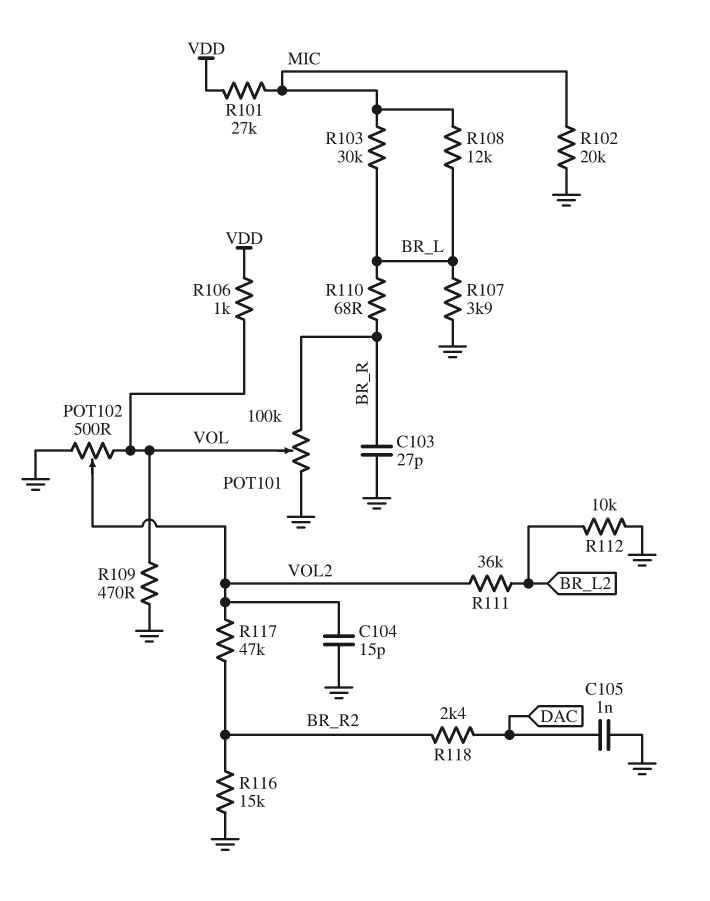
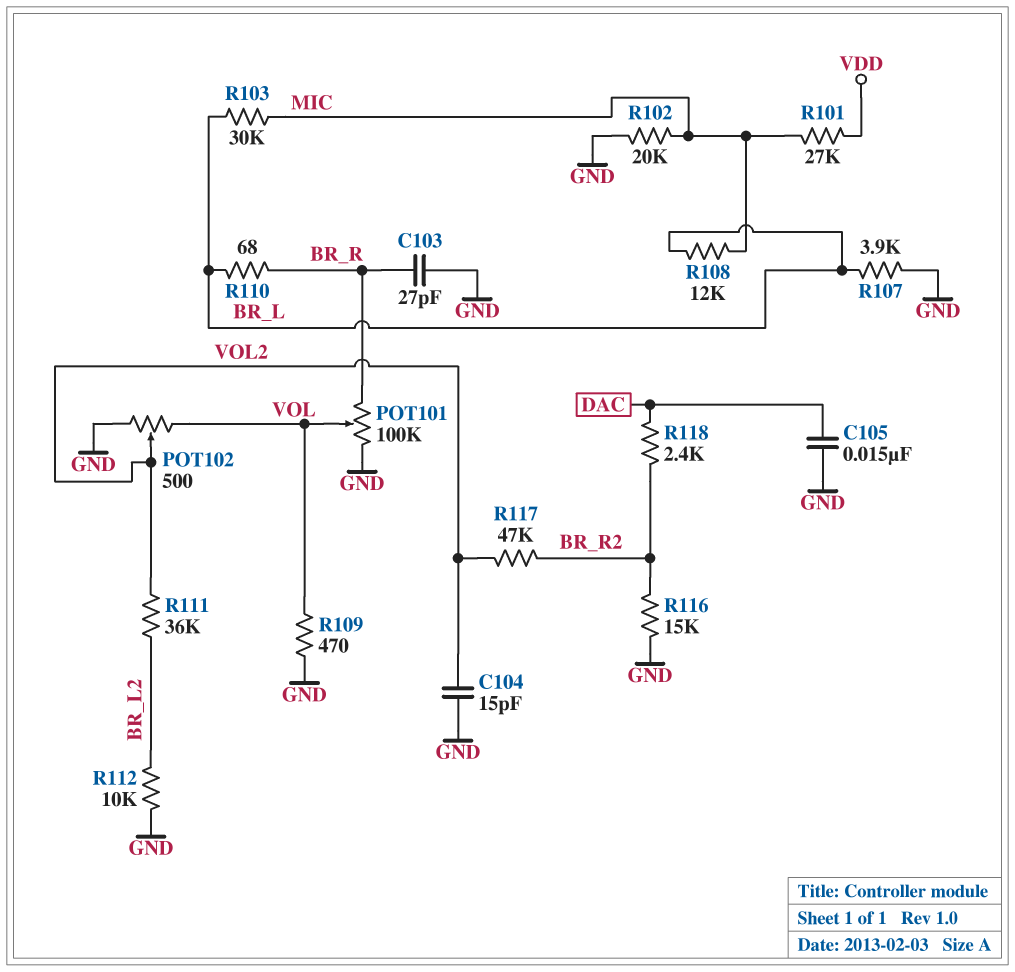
C105: 1nF (DAC, GND) -> 15nF (DAC, GND)
R106: 1k (VDD, VOL) -> none

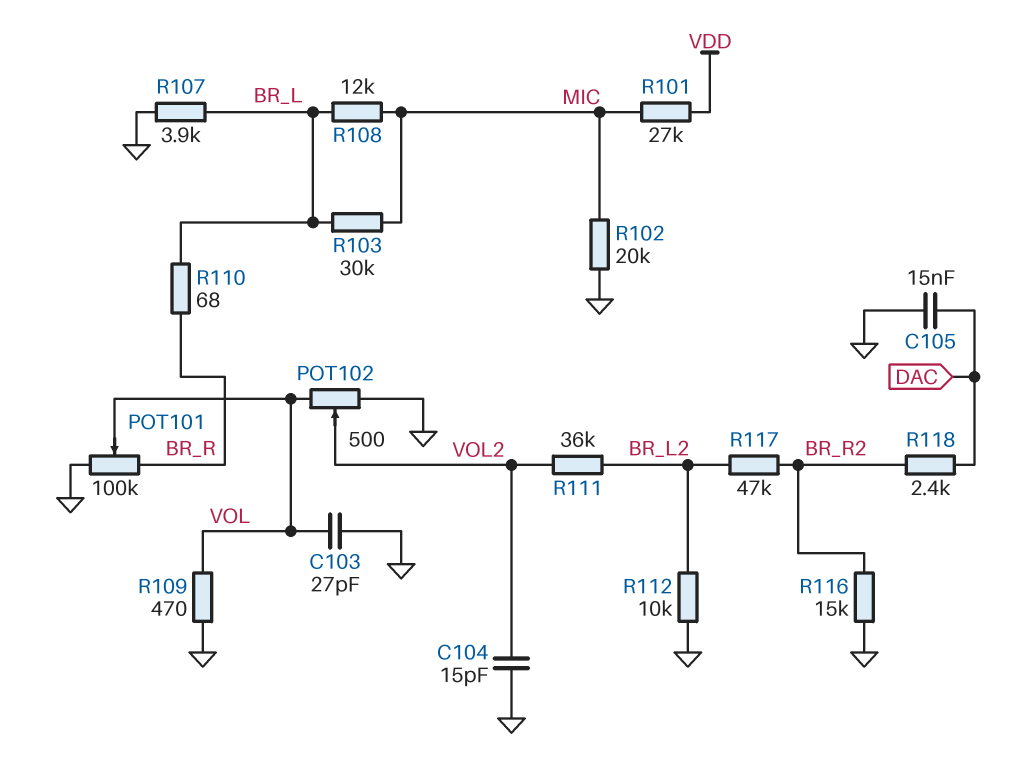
C103: 27pF (BR_R, GND) -> 27pF (GND, VOL)
R117: 47k (BR_R2, VOL2) -> 47k (BR_L2, BR_R2)

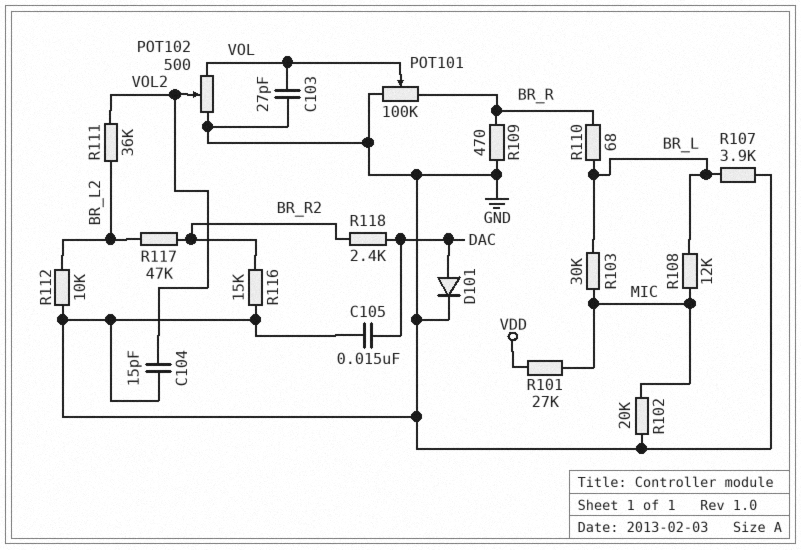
D101: none -> diode (A DAC, K GND)
R109: 470 (GND, VOL) -> 470 (BR_R, GND)

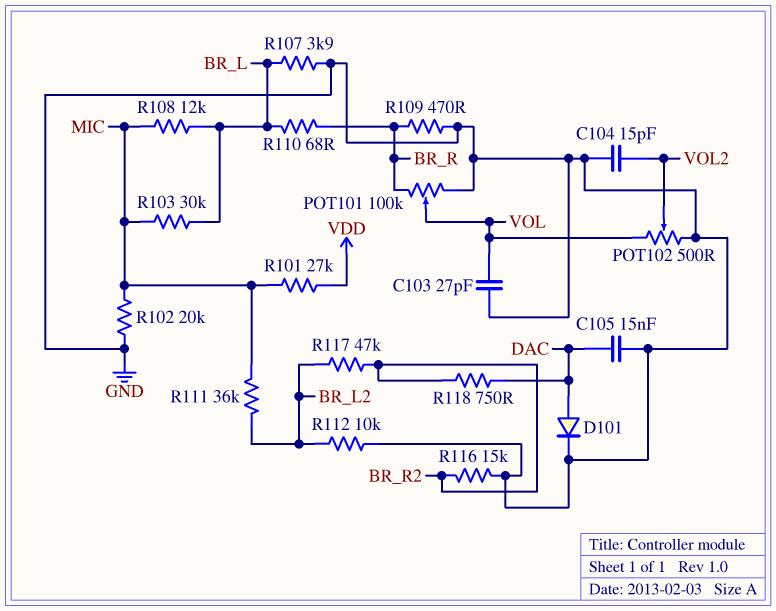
R111: 36k (BR_L2, VOL2) -> 36k (BR_L2, MIC)
R118: 2.4k (BR_R2, DAC) -> 750 (BR_R2, DAC)

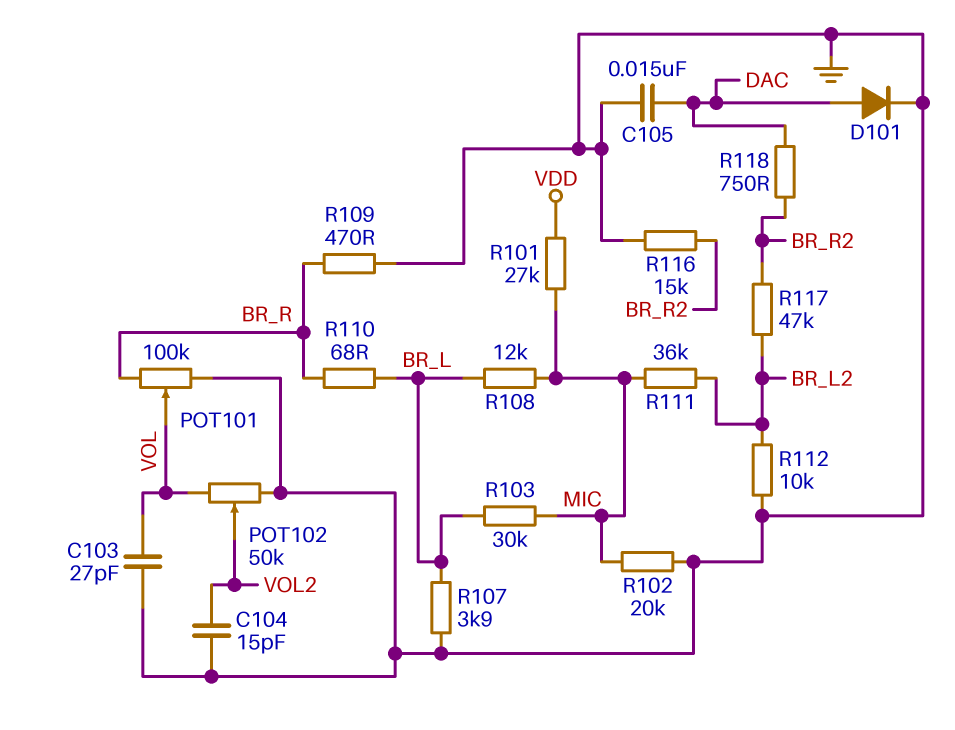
POT102: 500 (GND, VOL, wiper VOL2) -> 50k (GND, VOL, wiper VOL2)

